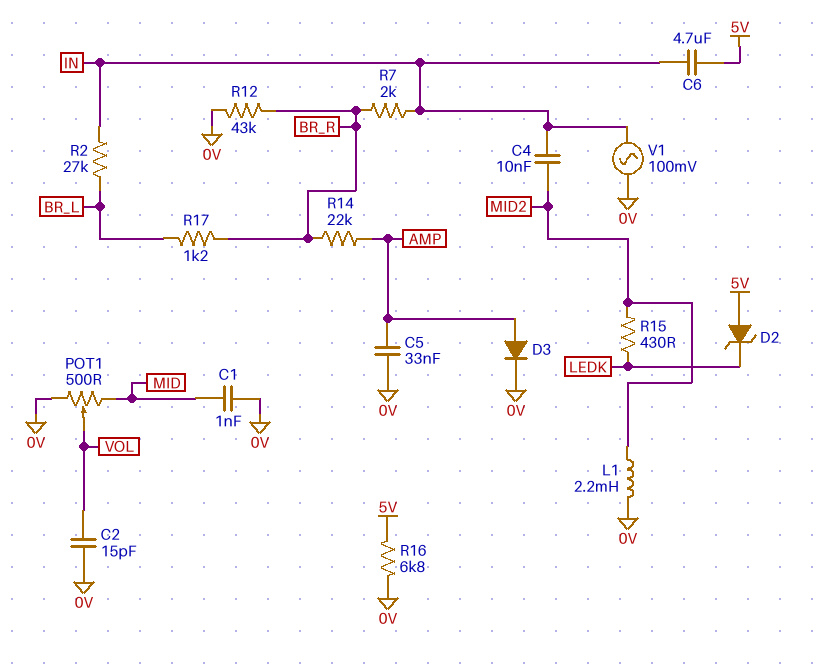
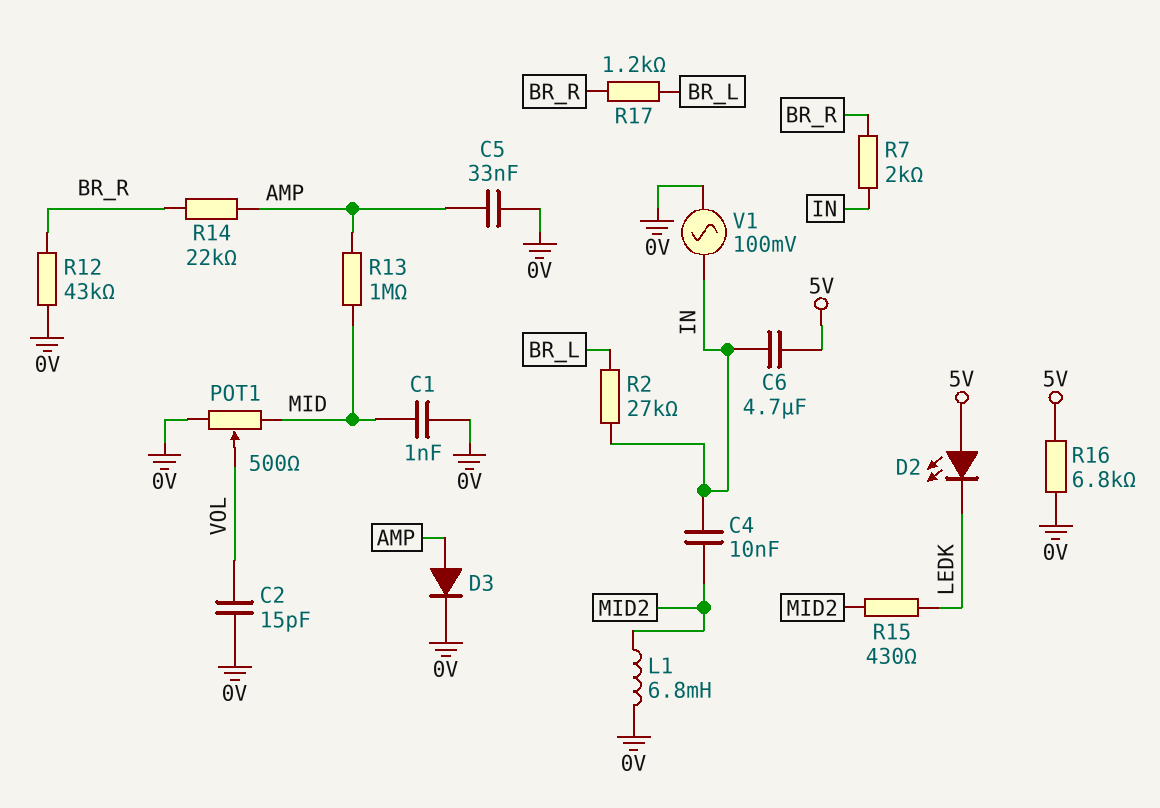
D2: zener (A 5V, K LEDK) -> LED (A 5V, K LEDK)
L1: 2.2mH (0V, MID2) -> 6.8mH (0V, MID2)
R13: none -> 1M (AMP, MID)

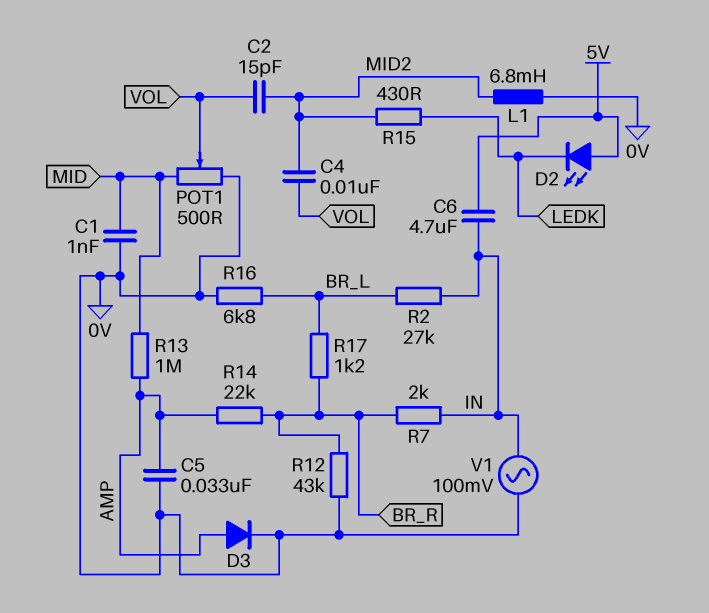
C2: 15pF (0V, VOL) -> 15pF (MID2, VOL)
C4: 10nF (IN, MID2) -> 10nF (MID2, VOL)
R16: 6.8k (0V, 5V) -> 6.8k (0V, BR_L)

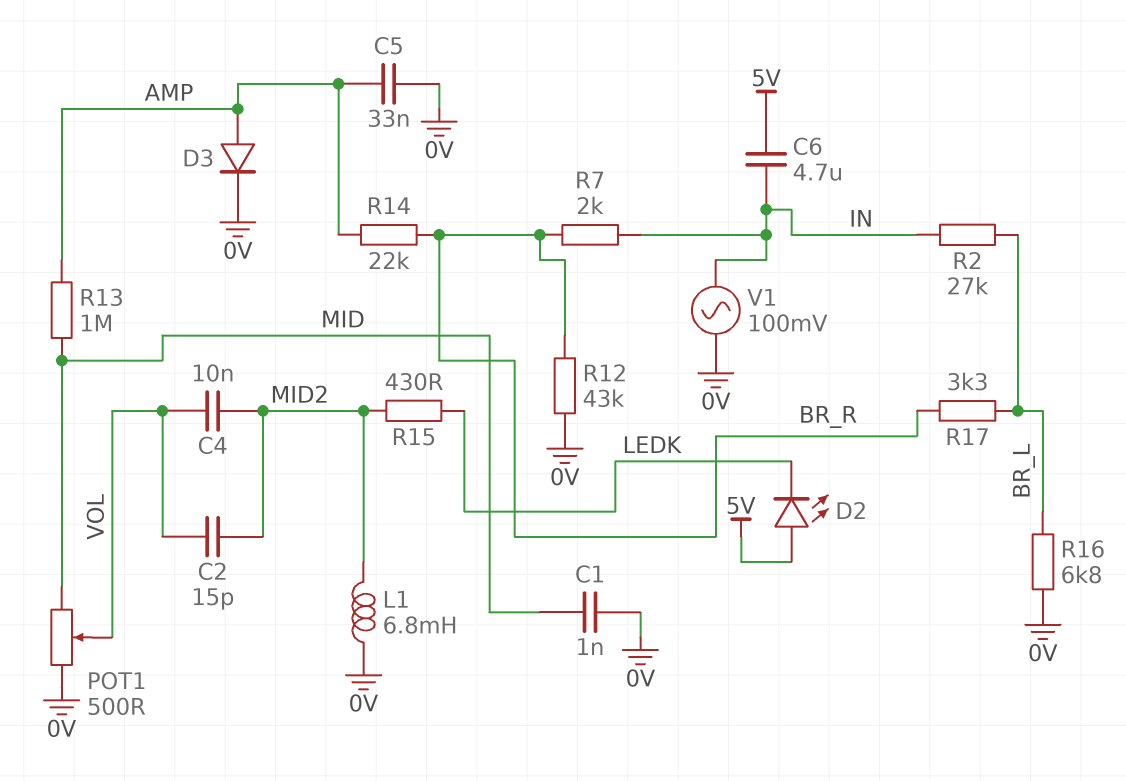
R17: 1.2k (BR_L, BR_R) -> 3.3k (BR_L, BR_R)

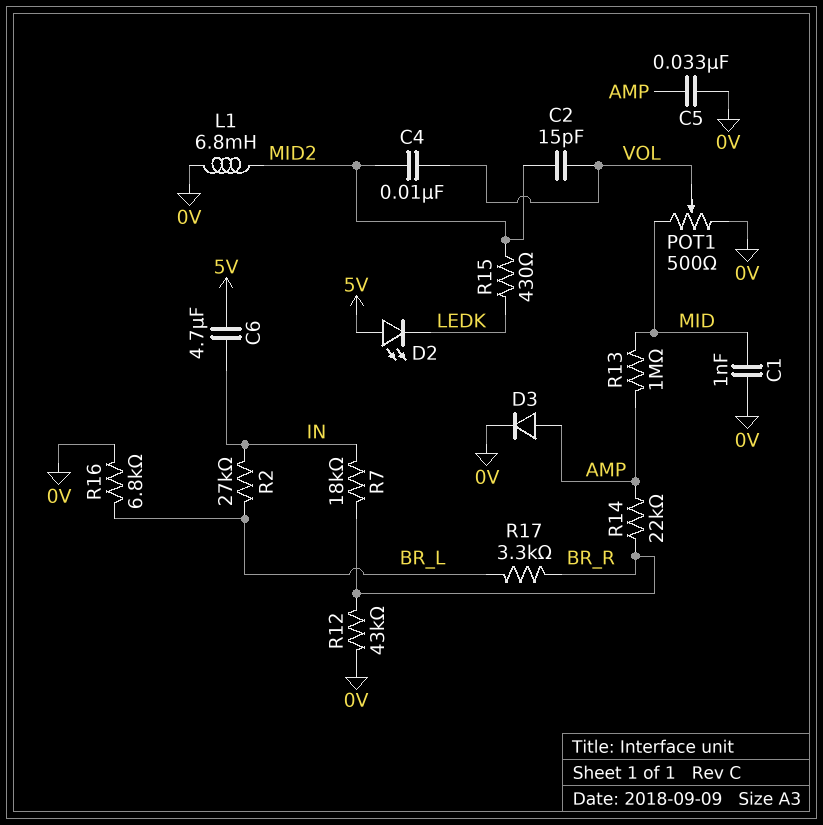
R7: 2k (BR_R, IN) -> 18k (BR_R, IN)
V1: AC 100mV (0V, IN) -> none

